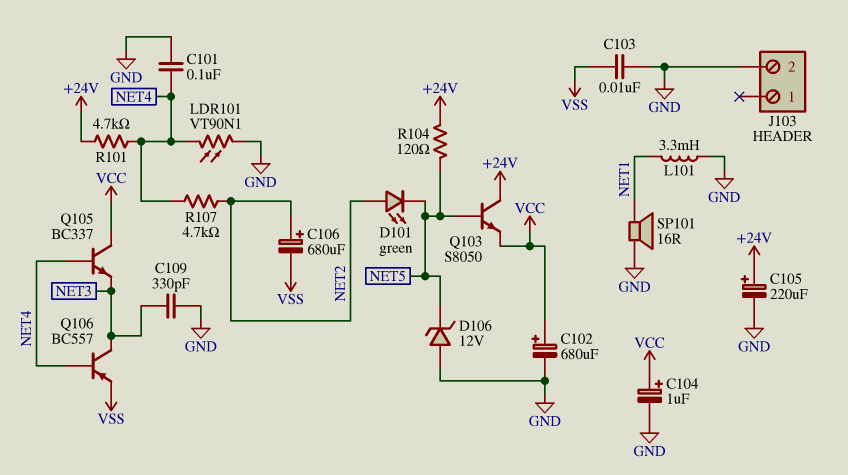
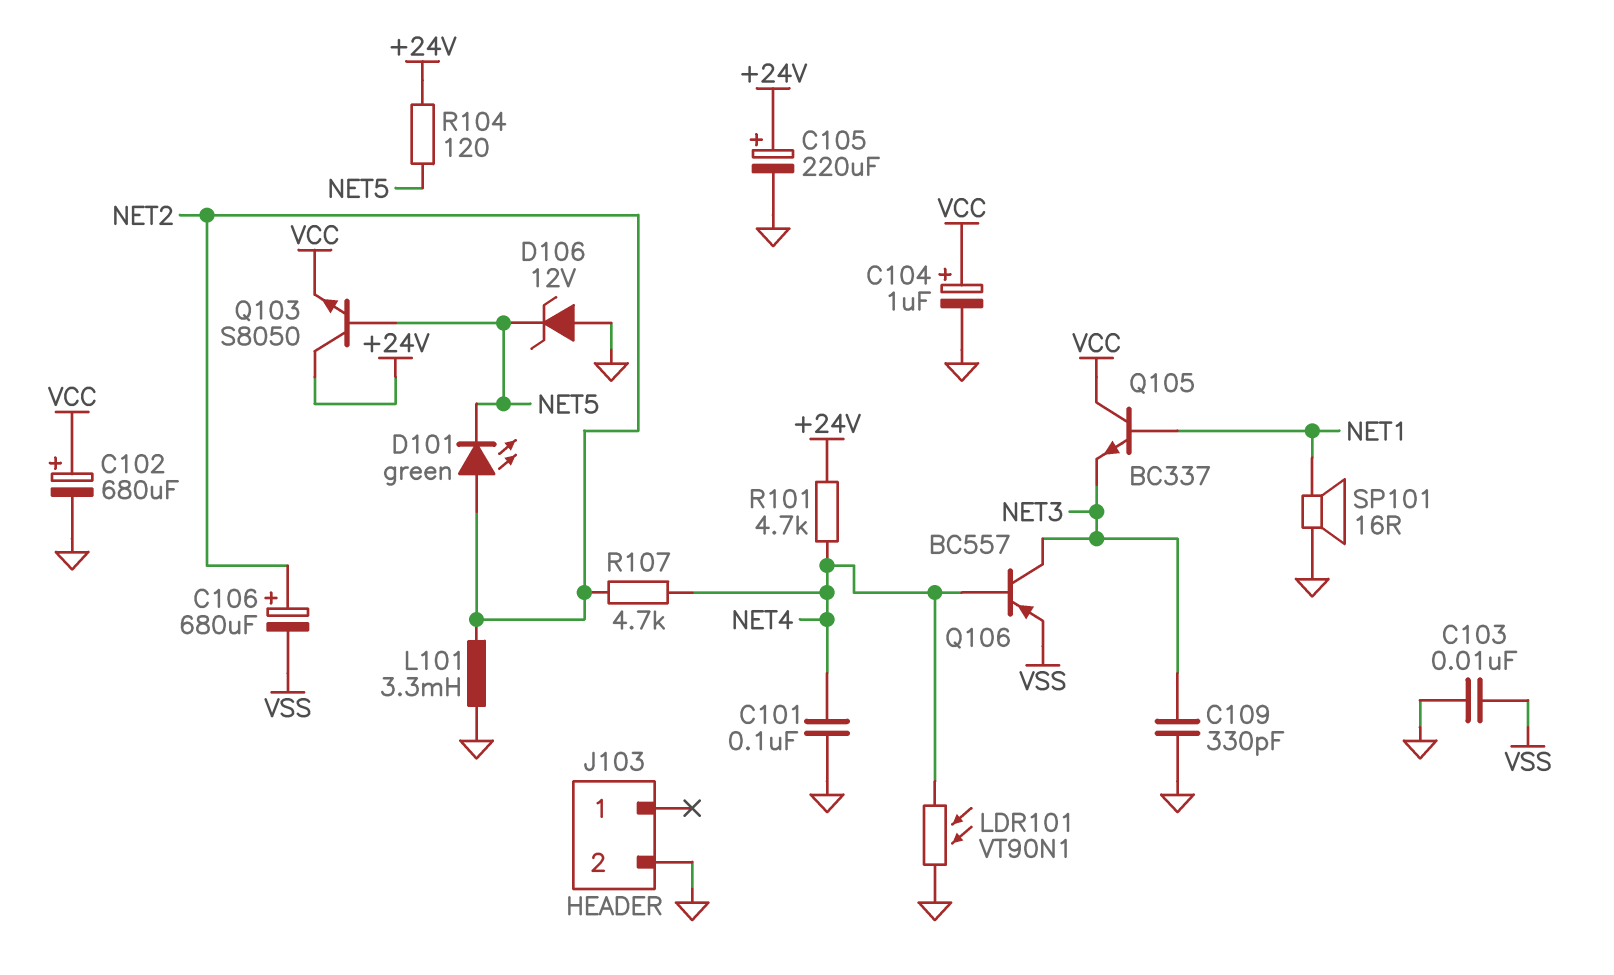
L101: 3.3mH (GND, NET1) -> 3.3mH (GND, NET2)
Q105: NPN BC337 (B NET4, C VCC, E NET3) -> NPN BC337 (B NET1, C VCC, E NET3)

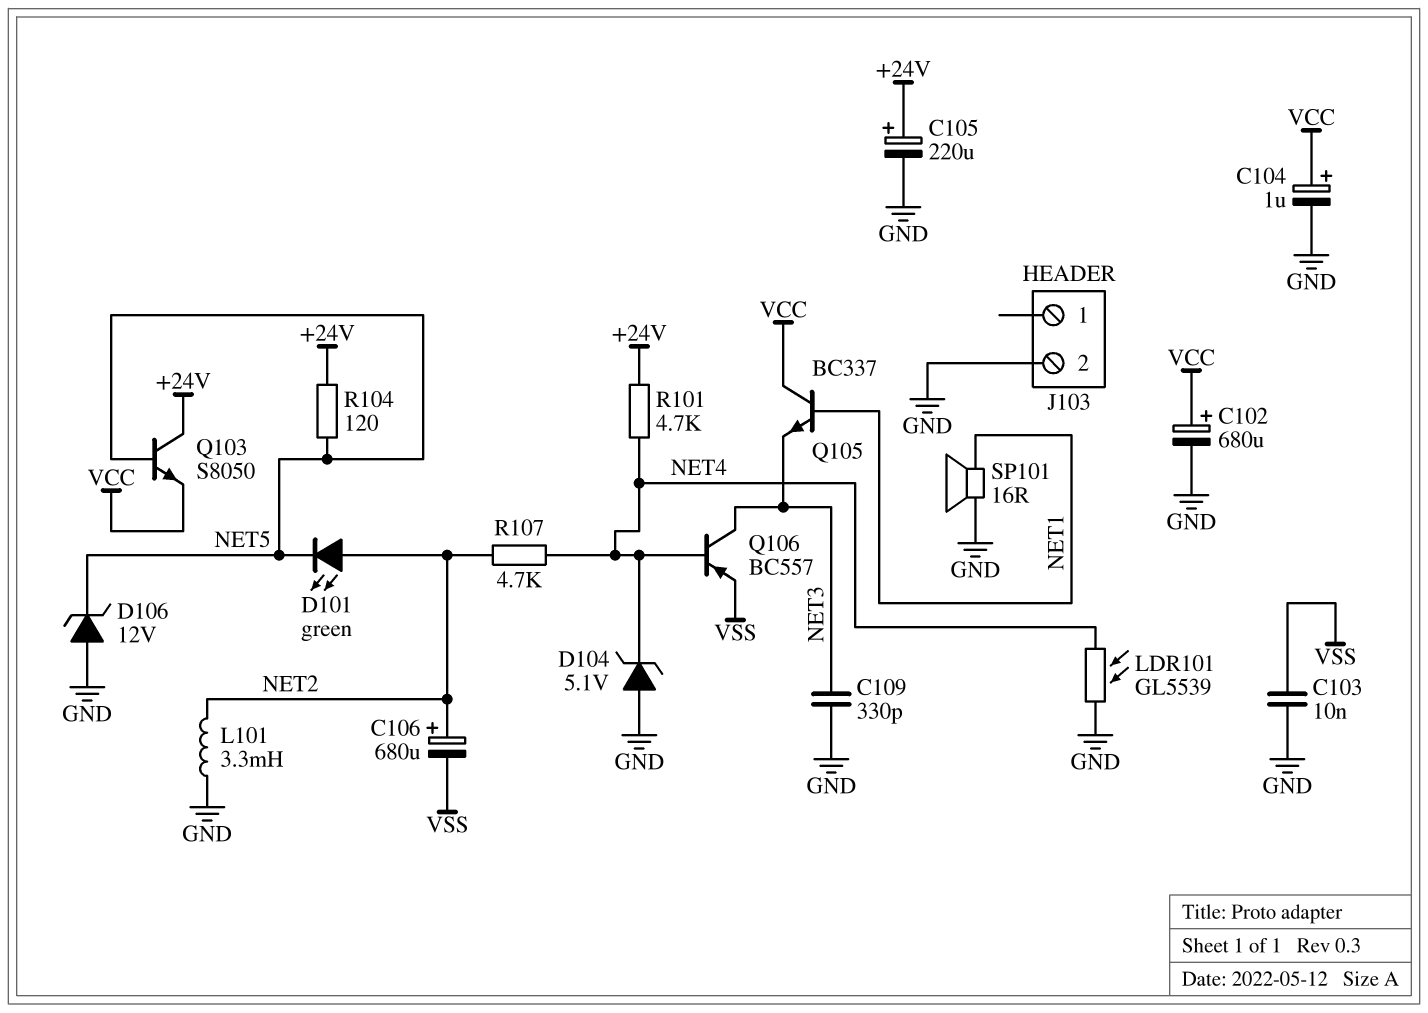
C101: 100nF (GND, NET4) -> none
D104: none -> zener 5.1V (A GND, K NET4)
LDR101: VT90N1 (GND, NET4) -> GL5539 (GND, NET4)

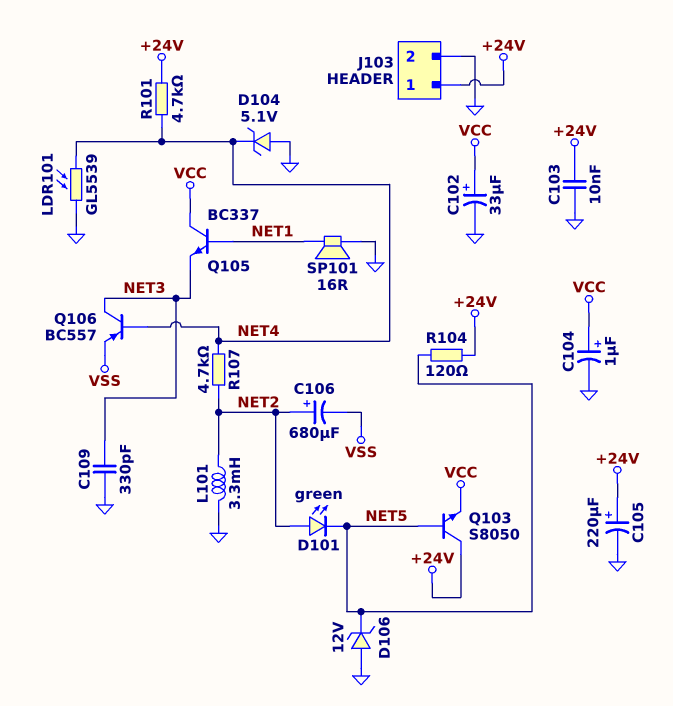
C102: 680uF (plus VCC, minus GND) -> 33uF (plus VCC, minus GND)
C103: 10nF (GND, VSS) -> 10nF (+24V, GND)
J103 pin 1: none -> +24V

